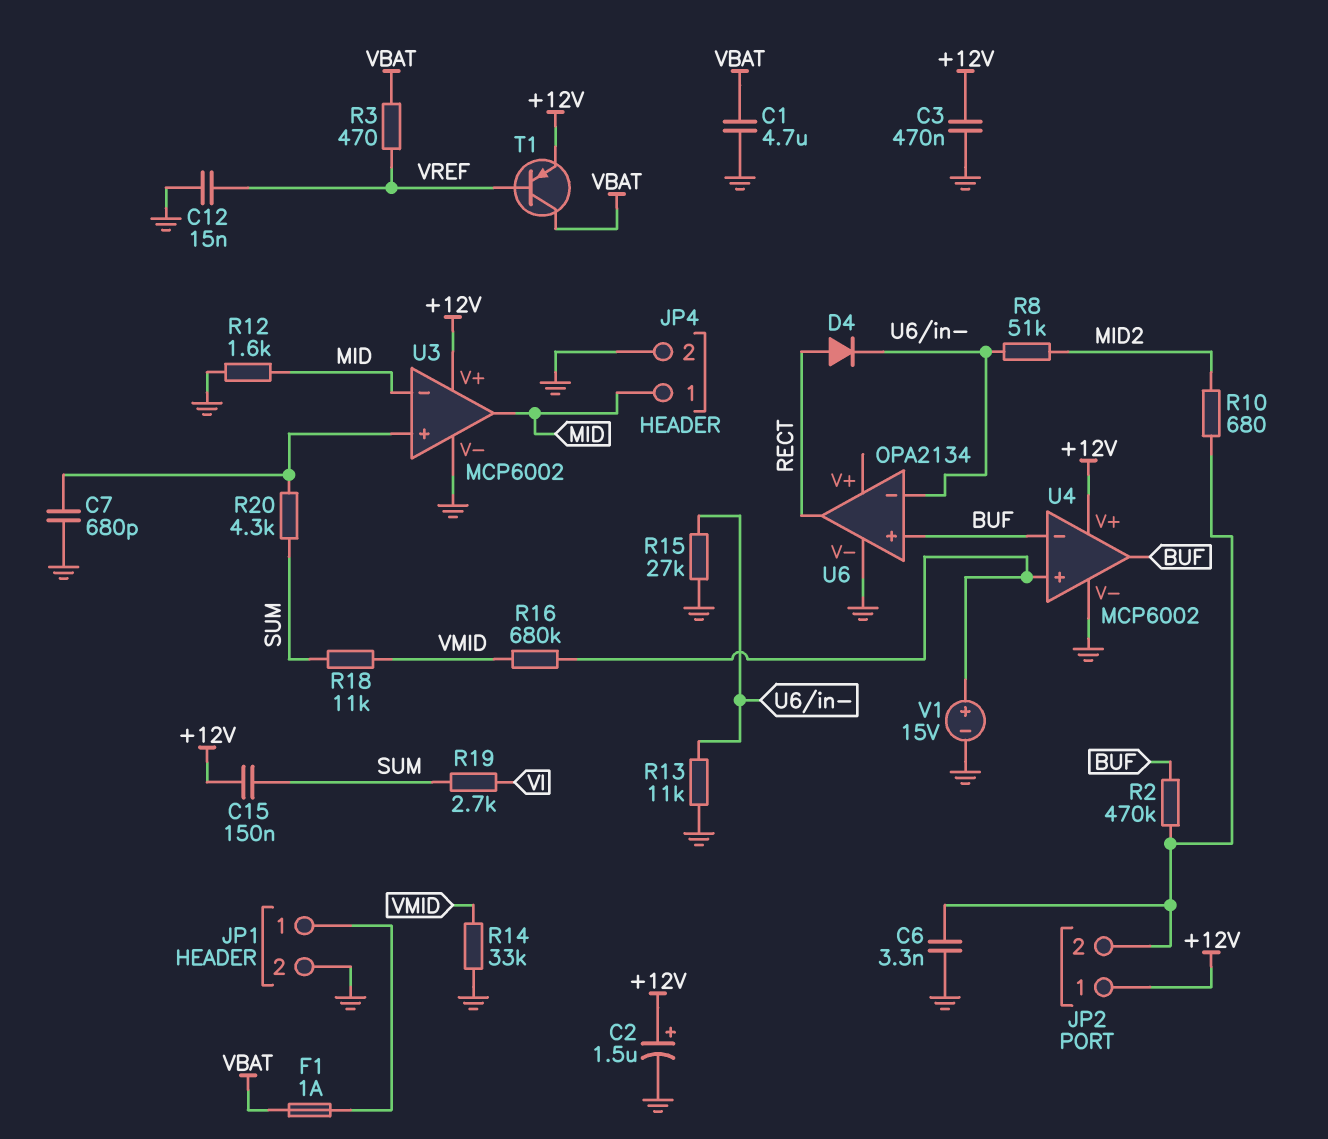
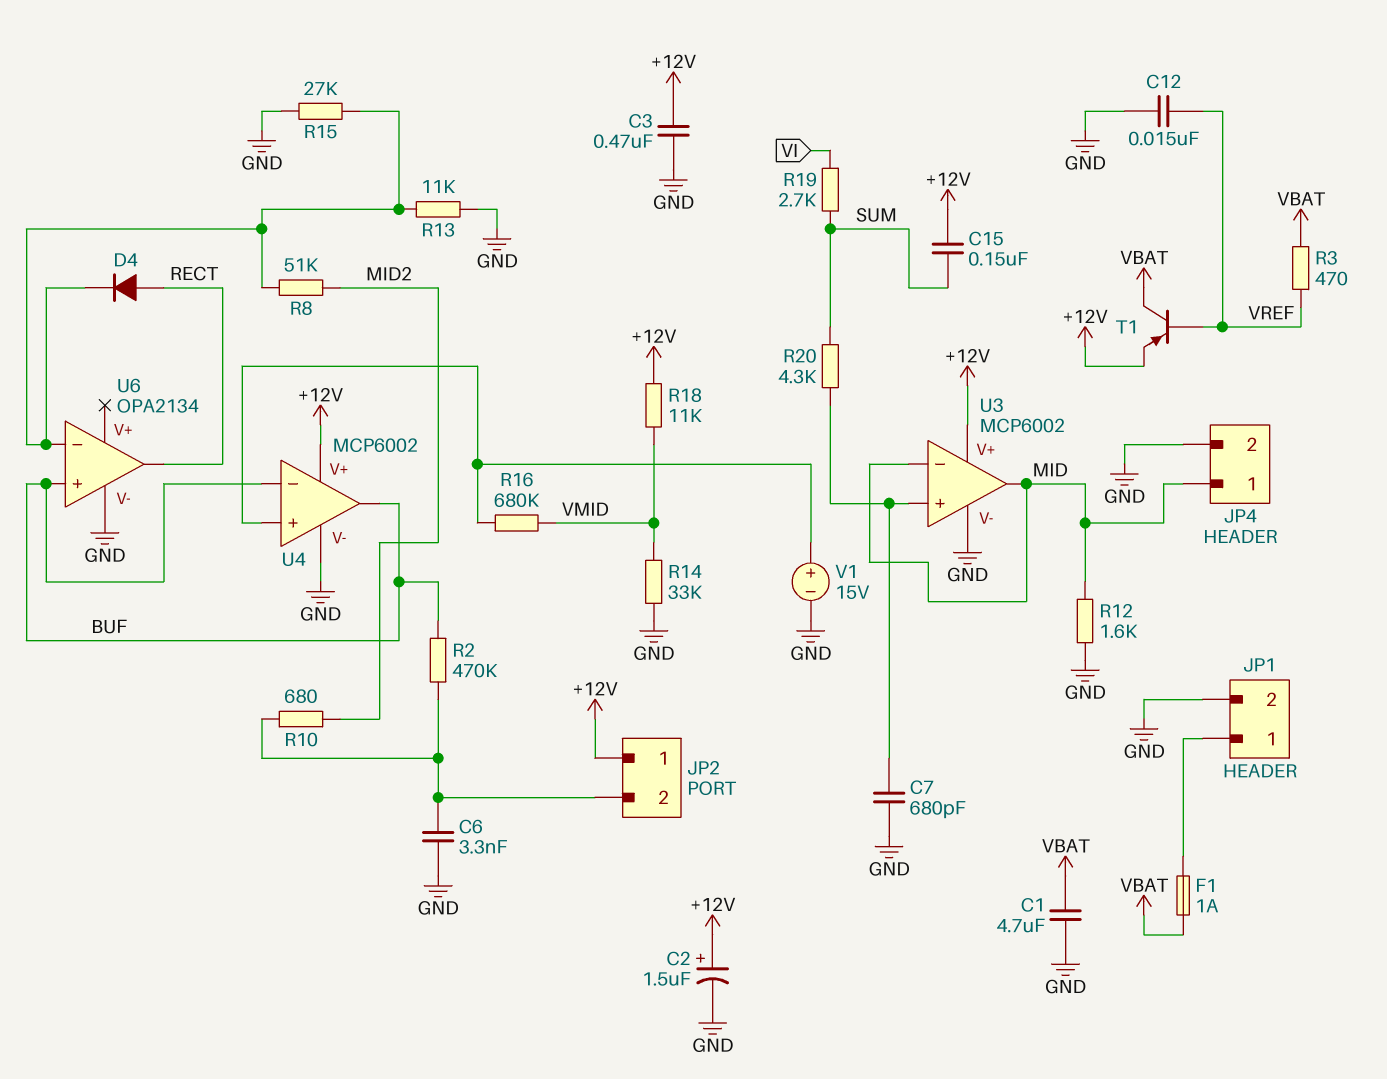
R18: 11k (SUM, VMID) -> 11k (+12V, VMID)

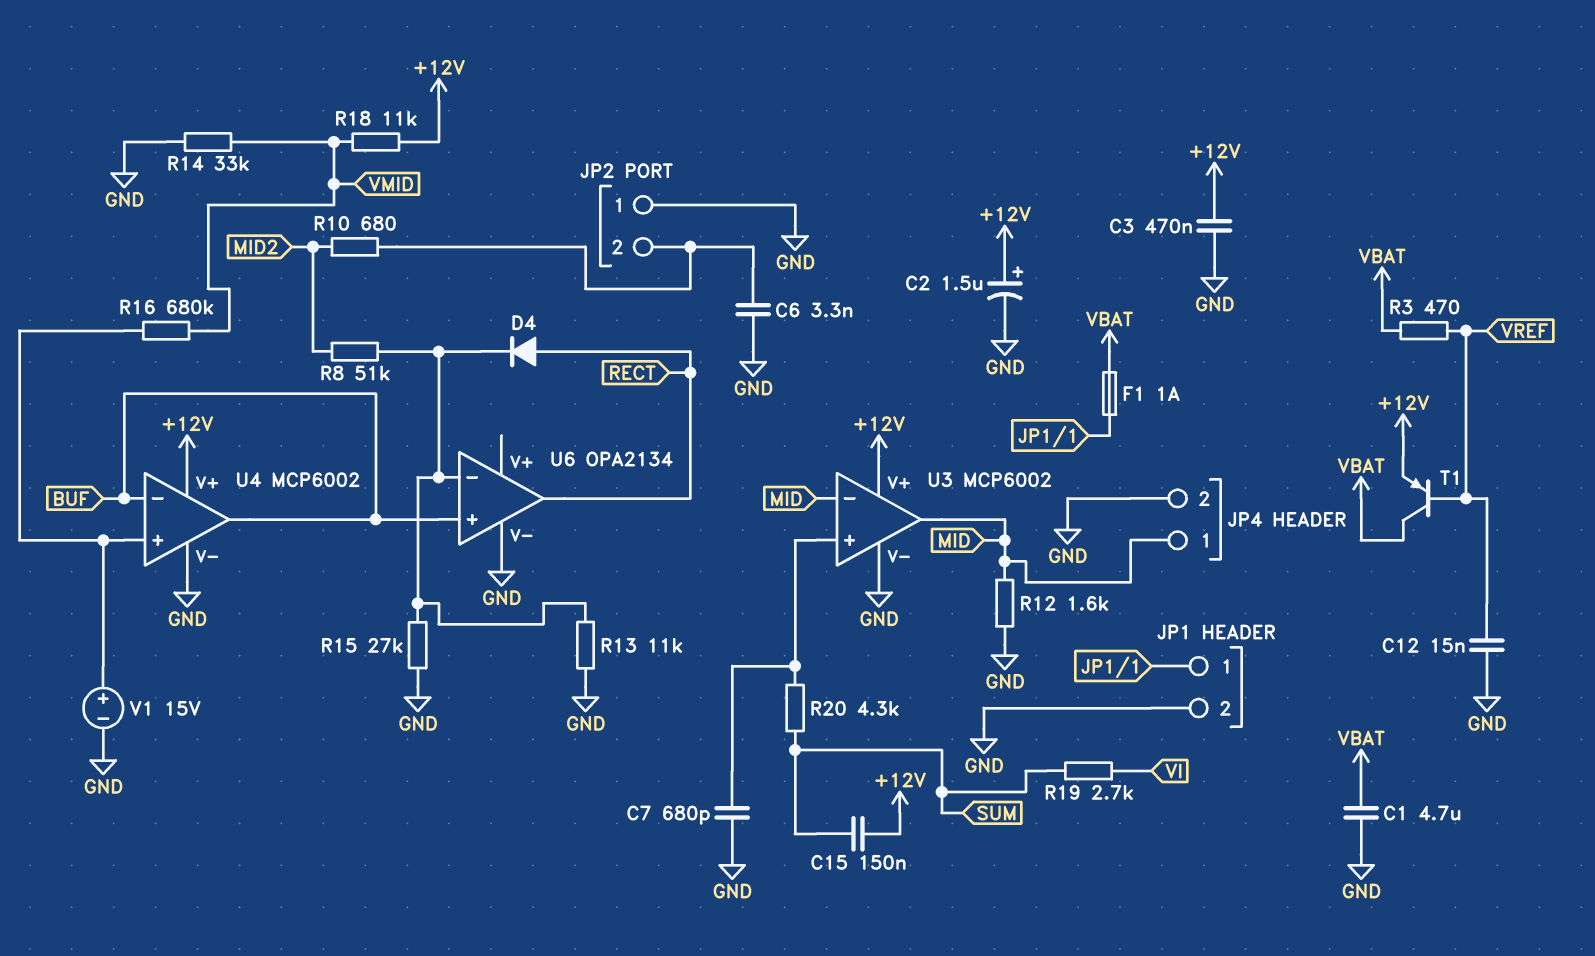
JP2 pin 1: +12V -> GND
R2: 470k (BUF, JP2/2) -> none

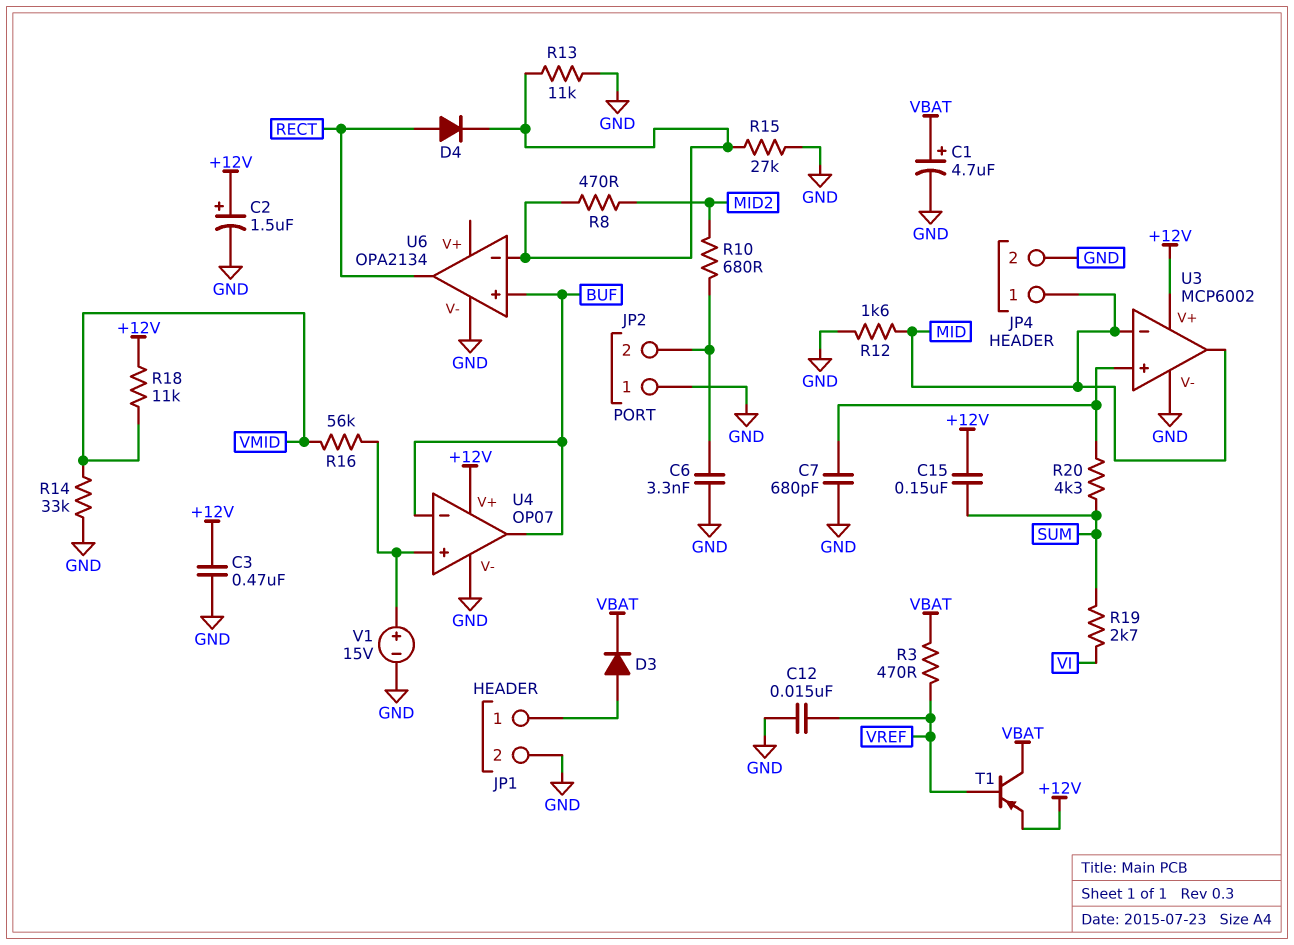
C1: 4.7uF (GND, VBAT) -> 4.7uF (plus VBAT, minus GND)
D3: none -> diode (A JP1/1, K VBAT)
F1: 1A (JP1/1, VBAT) -> none
R8: 51k (MID2, U6/in-) -> 470 (MID2, U6/in-)
R16: 680k (U4/in+, VMID) -> 56k (U4/in+, VMID)
U4: MCP6002 -> OP07

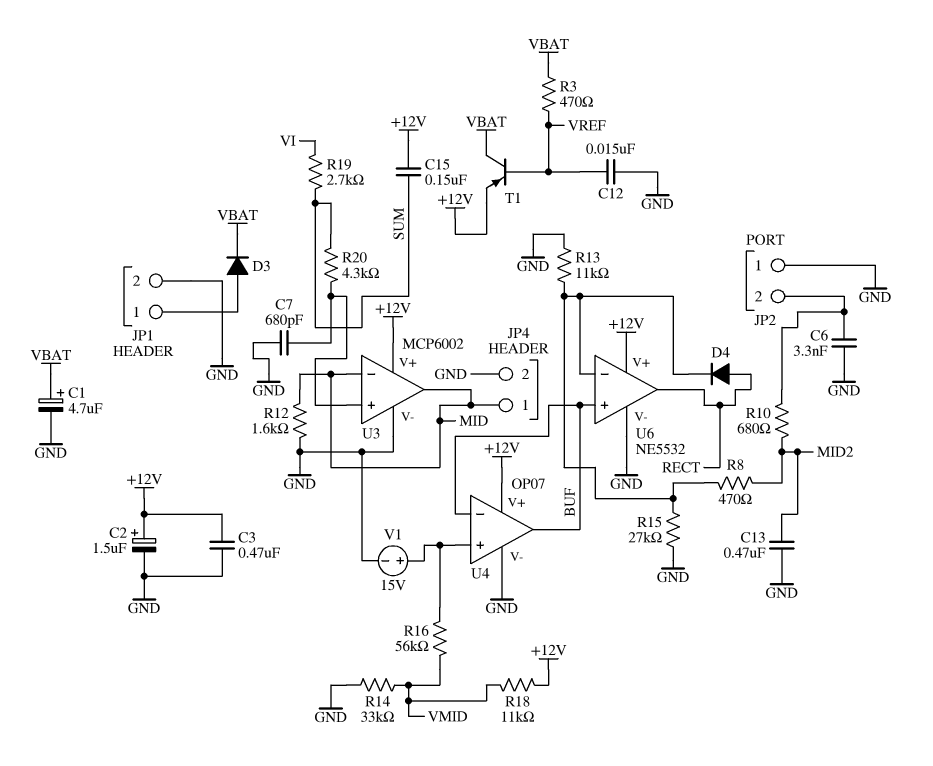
C13: none -> 470nF (GND, MID2)
U6: OPA2134 -> NE5532
U6 pin V+: none -> +12V

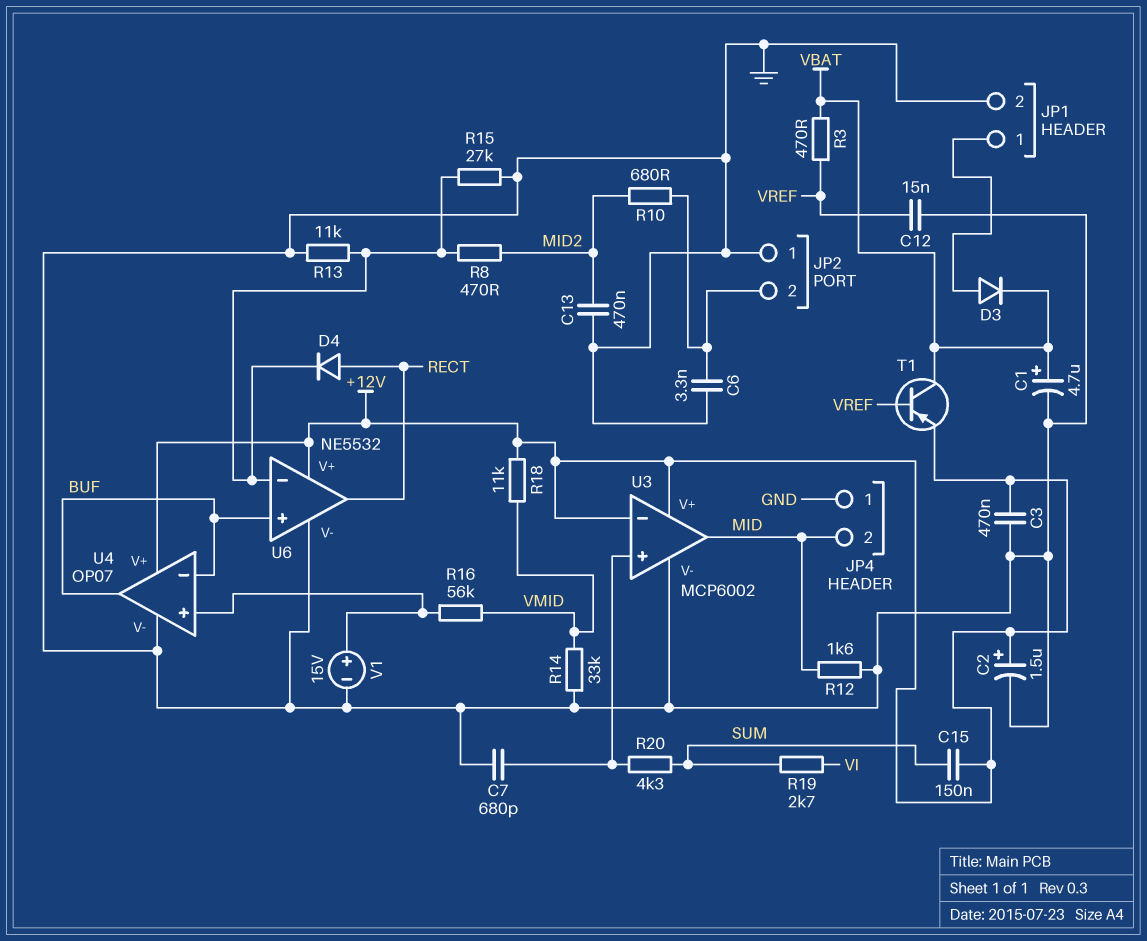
JP4 pin 1: MID -> GND
JP4 pin 2: GND -> MID
U3 pin in-: MID -> +12V

